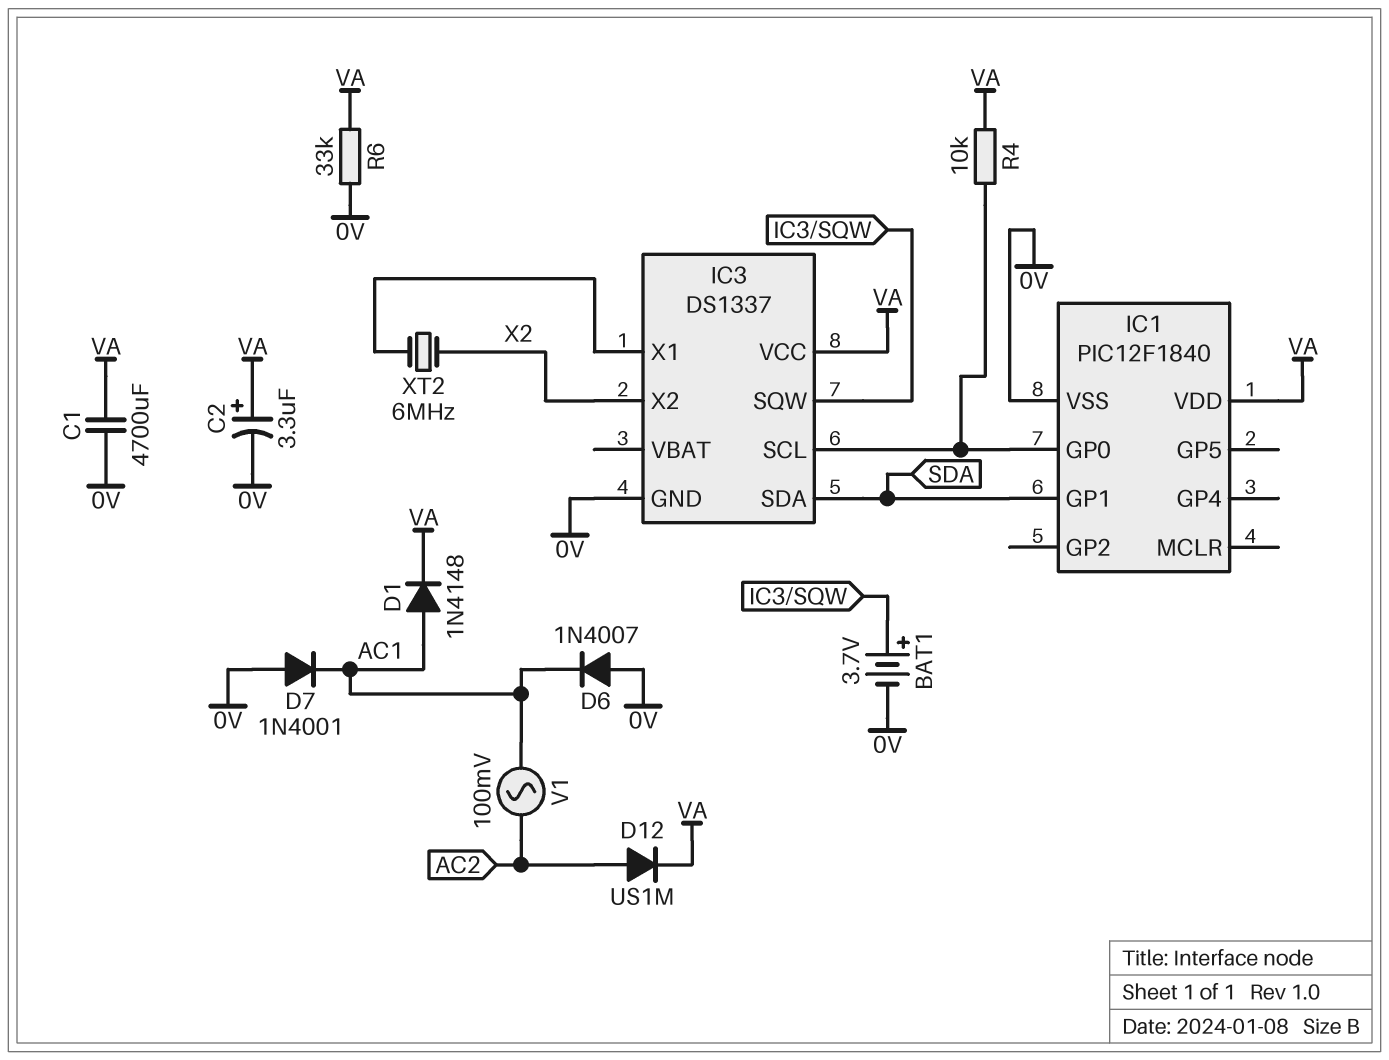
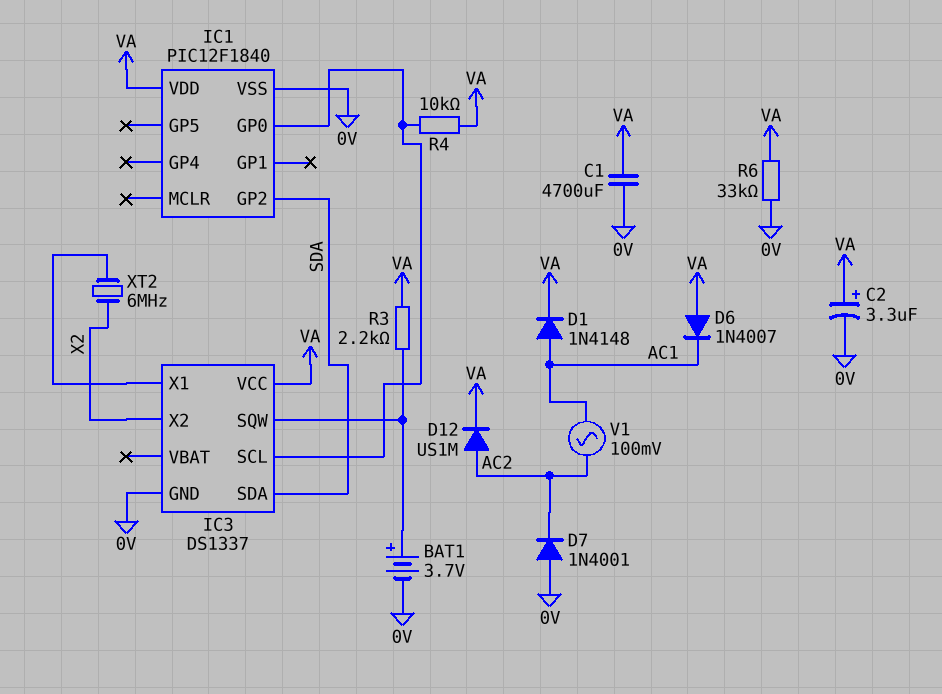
D6: diode 1N4007 (A 0V, K AC1) -> diode 1N4007 (A VA, K AC1)
D7: diode 1N4001 (A 0V, K AC1) -> diode 1N4001 (A 0V, K AC2)
IC1 pin GP1: SDA -> none
IC1 pin GP2: none -> SDA
R3: none -> 2.2k (IC3/SQW, VA)

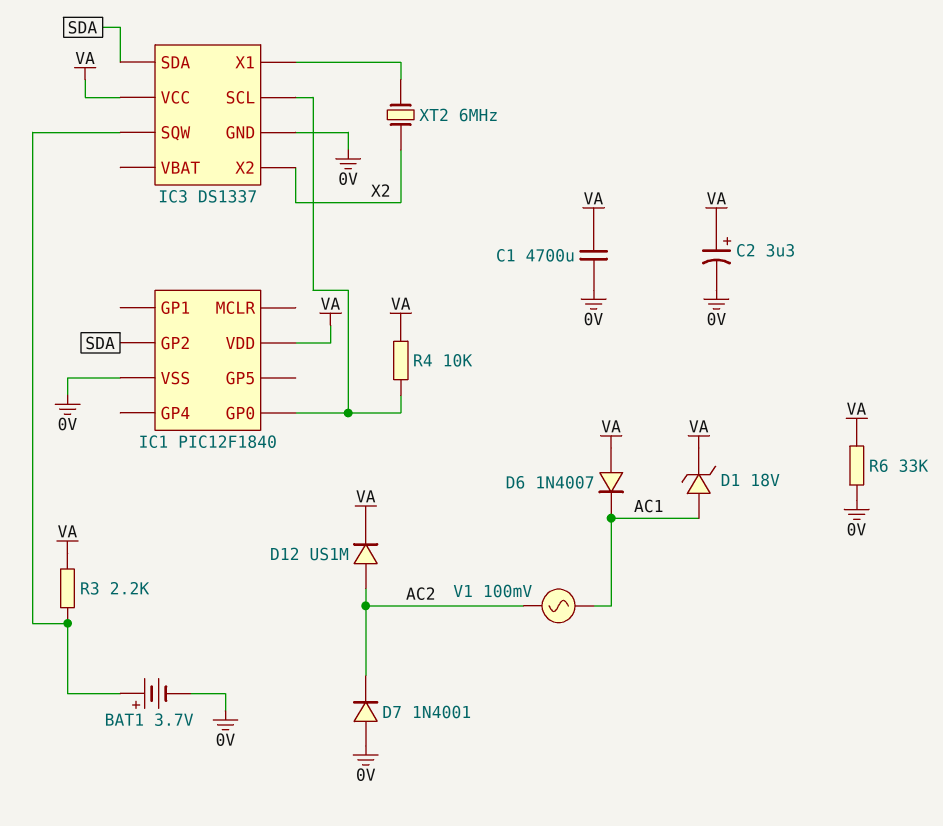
D1: diode 1N4148 (A AC1, K VA) -> zener 18V (A AC1, K VA)

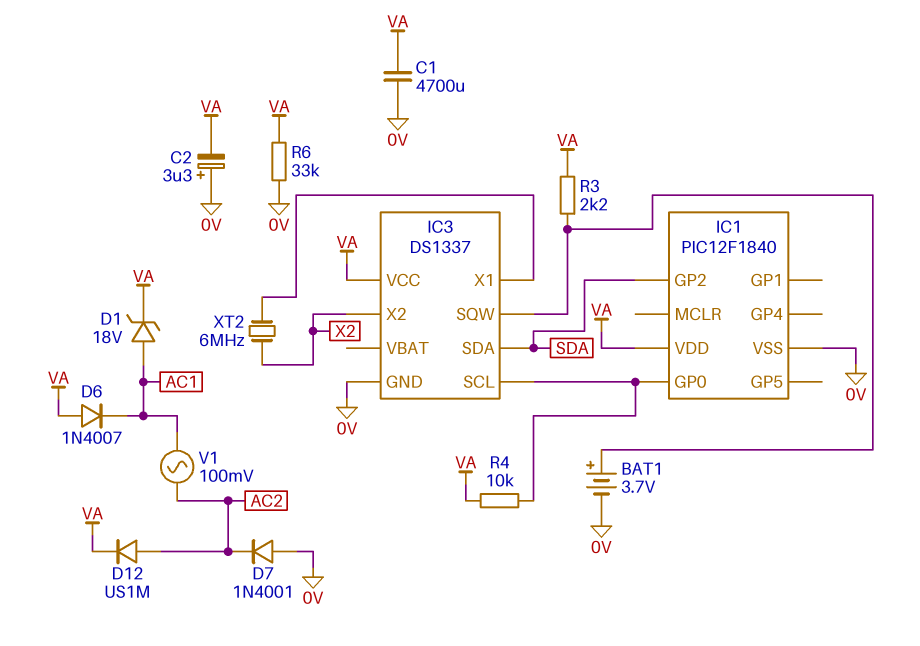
C2: 3.3uF (plus VA, minus 0V) -> 3.3uF (plus 0V, minus VA)

